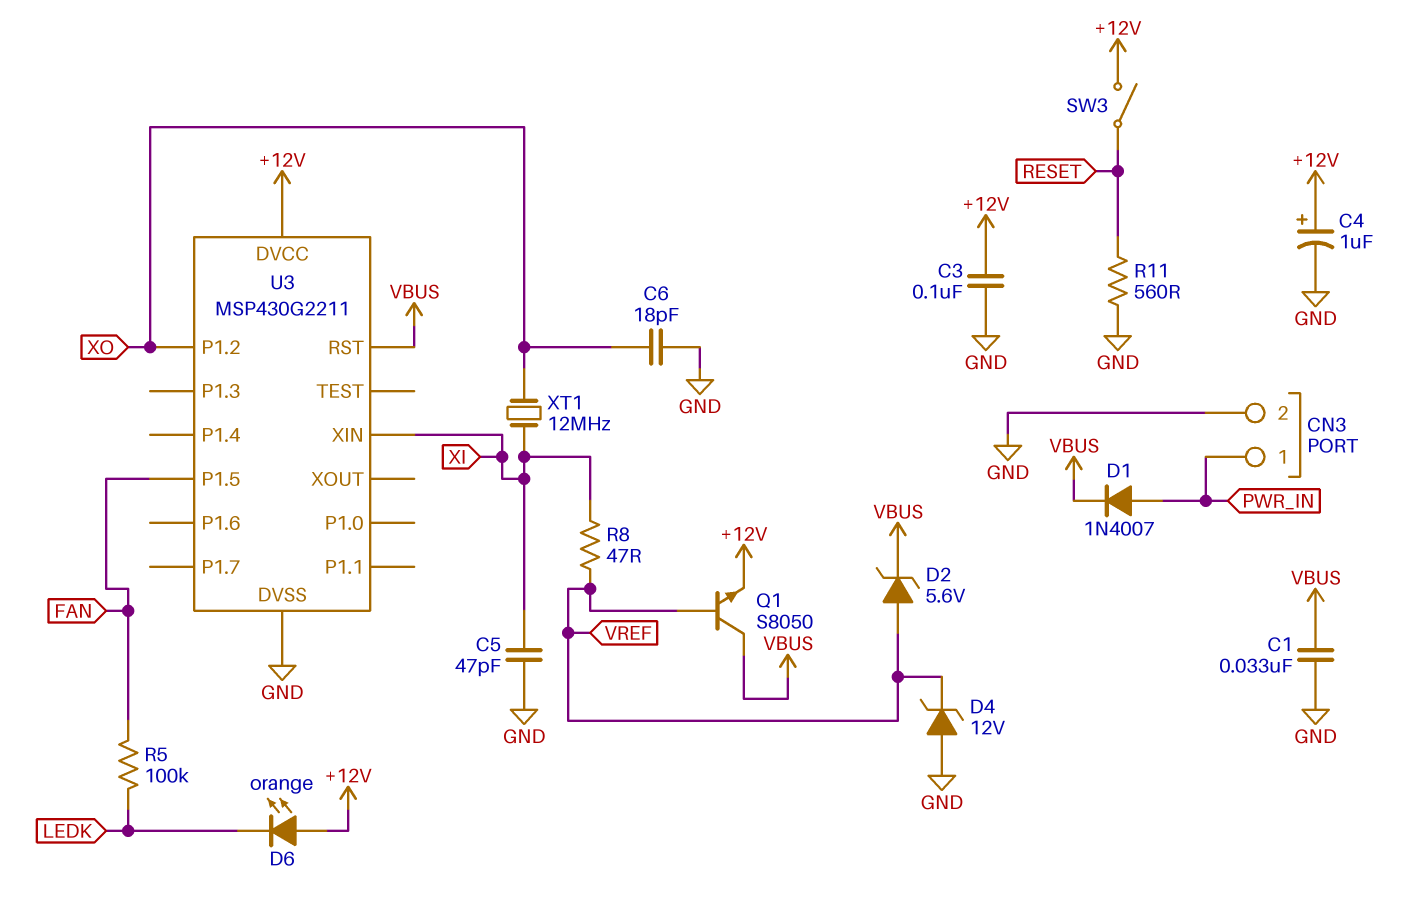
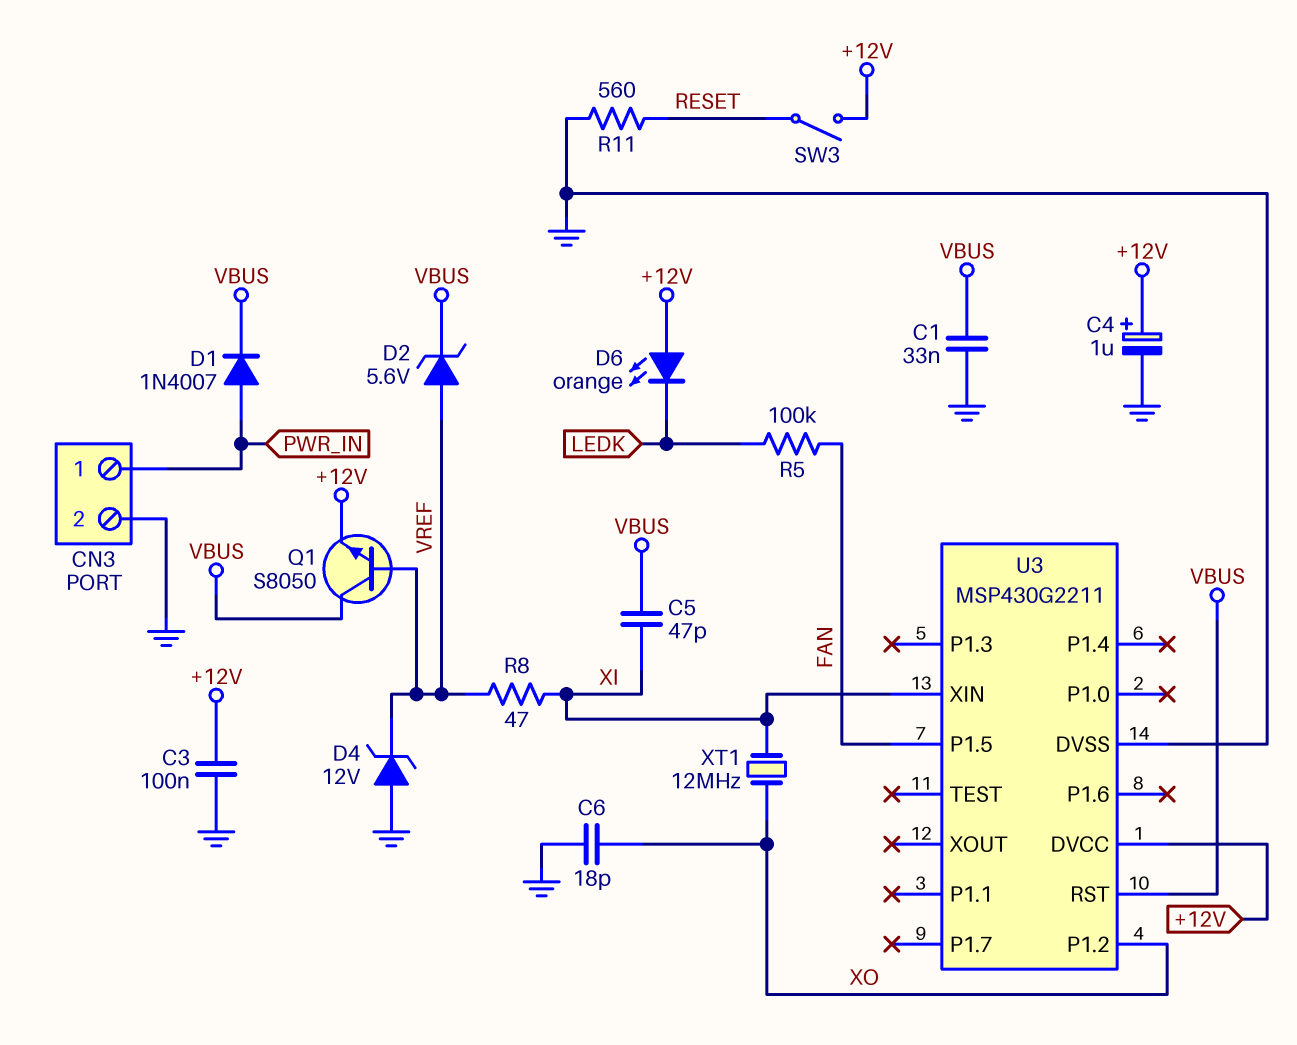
C5: 47pF (GND, XI) -> 47pF (VBUS, XI)

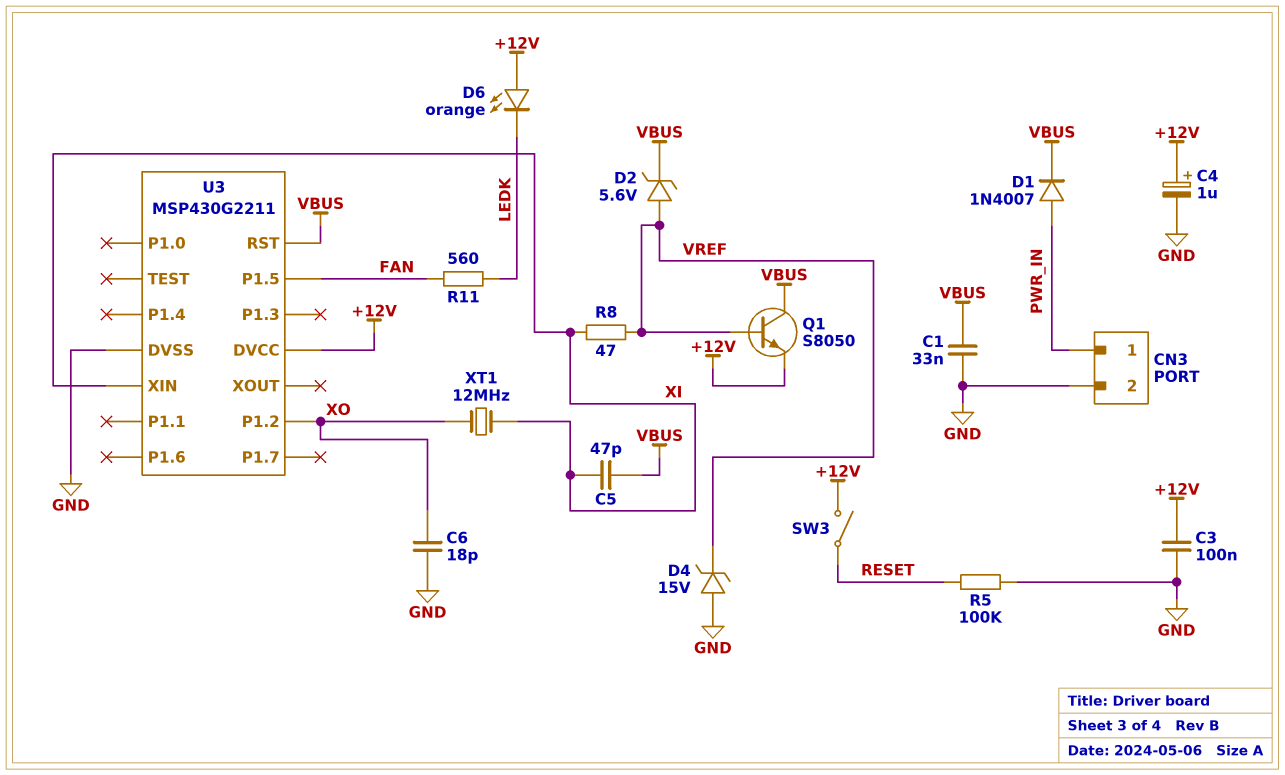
D4: zener 12V (A GND, K VREF) -> zener 15V (A GND, K VREF)
R5: 100k (FAN, LEDK) -> 100k (GND, RESET)
R11: 560 (GND, RESET) -> 560 (FAN, LEDK)

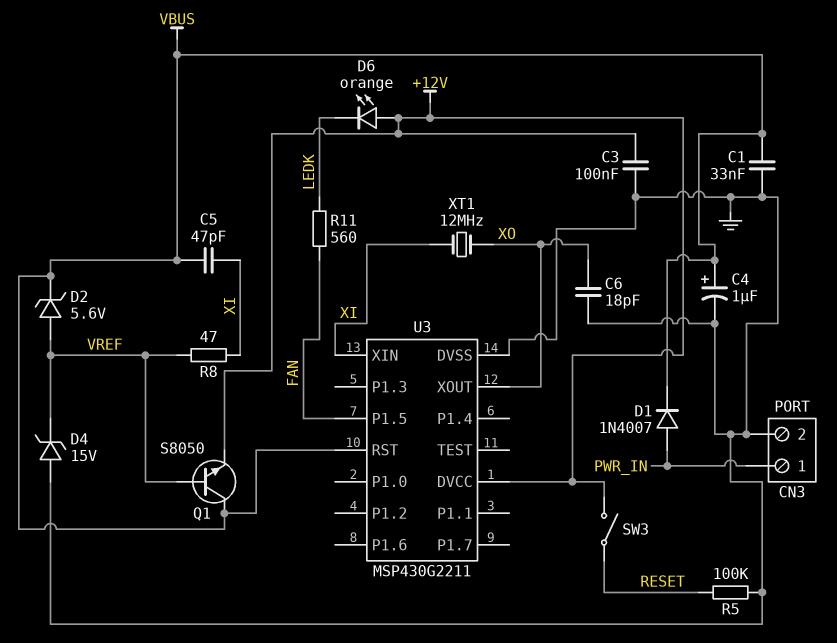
C4: 1uF (plus +12V, minus GND) -> 1uF (plus VBUS, minus GND)
U3 pin P1.2: XO -> none
U3 pin XOUT: none -> XO

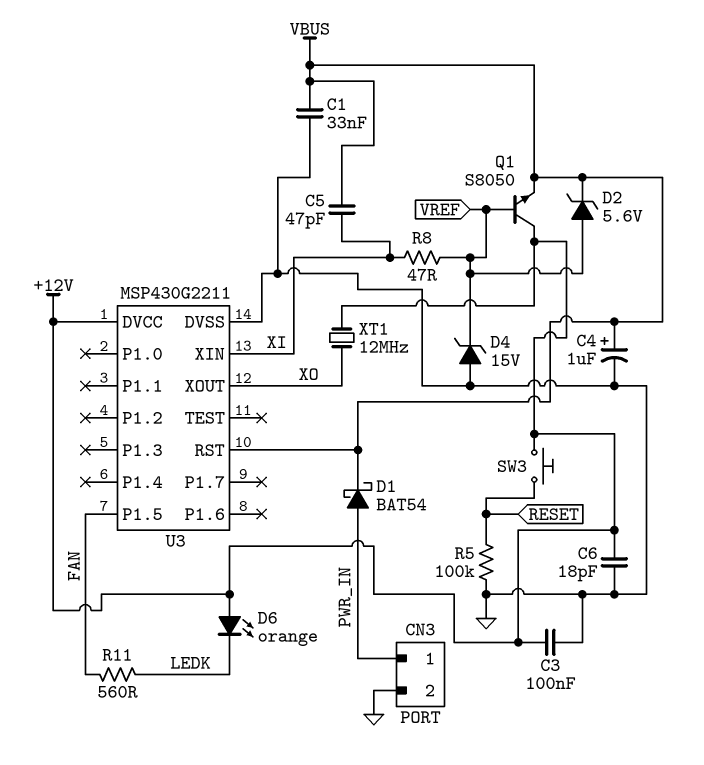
C6: 18pF (GND, XO) -> 18pF (+12V, GND)
D1: diode 1N4007 (A PWR_IN, K VBUS) -> schottky BAT54 (A PWR_IN, K VBUS)
Q1: NPN S8050 (B VREF, C VBUS, E +12V) -> NPN S8050 (B VREF, C +12V, E VBUS)
SW3: switch (+12V, RESET) -> button (+12V, RESET)
XT1: 12MHz (XI, XO) -> 12MHz (+12V, XO)

